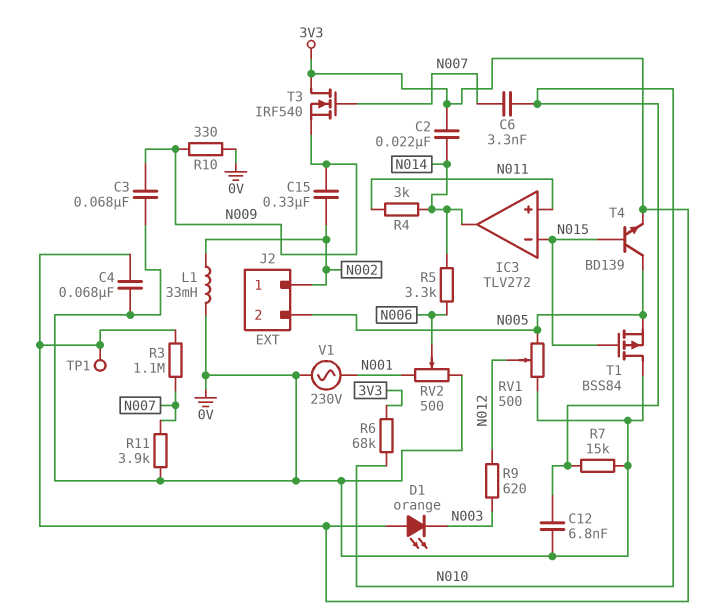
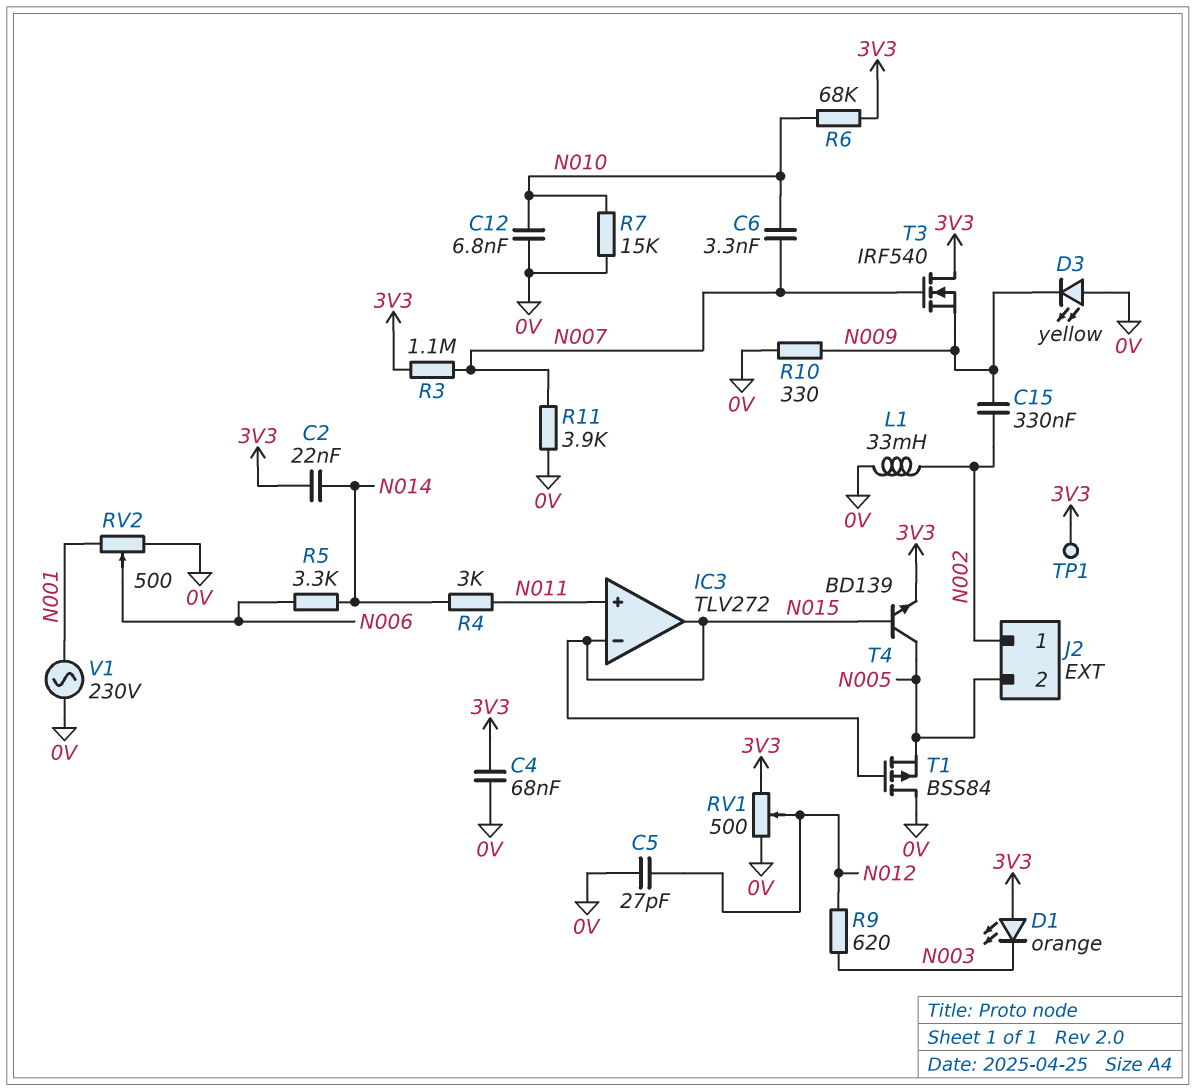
C3: 68nF (0V, N009) -> none
C5: none -> 27pF (0V, N012)
D3: none -> LED yellow (A 0V, K N009)
IC3 pin out: N014 -> N015
RV1: 500 (0V, N005, wiper N012) -> 500 (0V, 3V3, wiper N012)

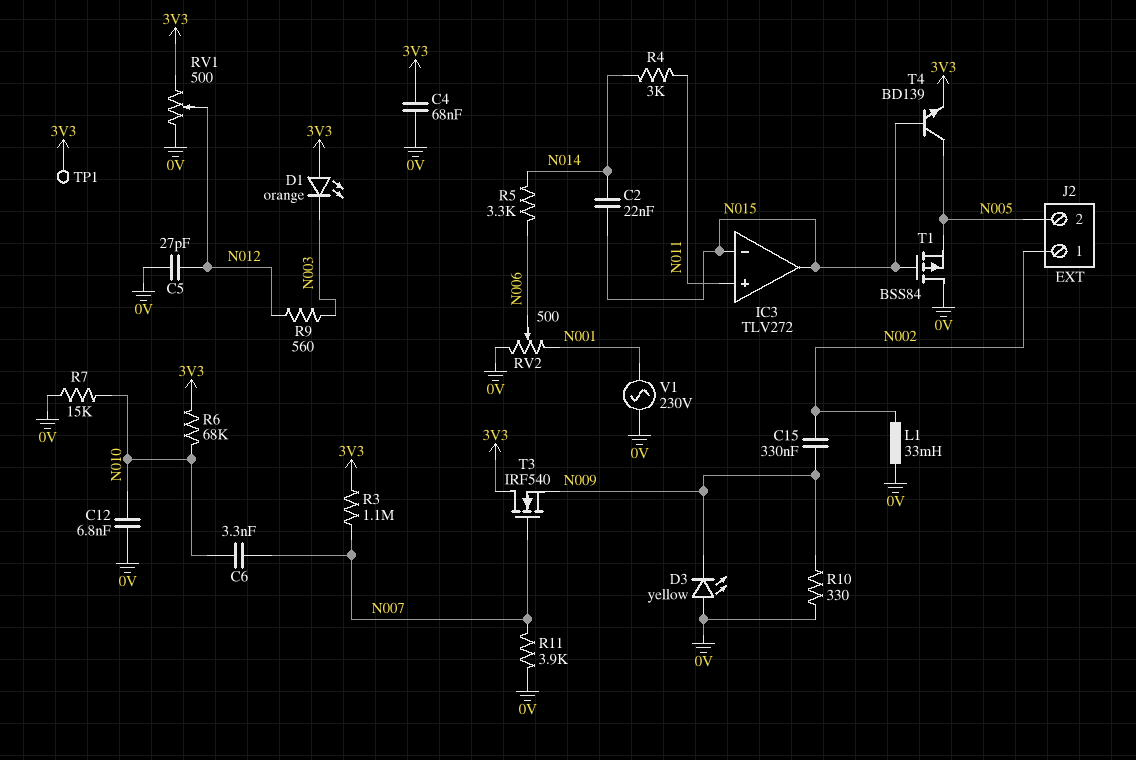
C2: 22nF (3V3, N014) -> 22nF (N014, N015)
R9: 620 (N003, N012) -> 560 (N003, N012)

